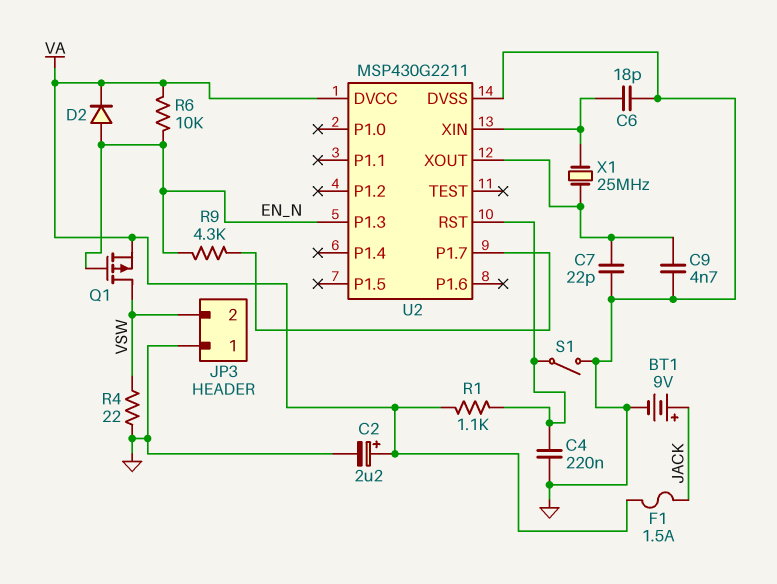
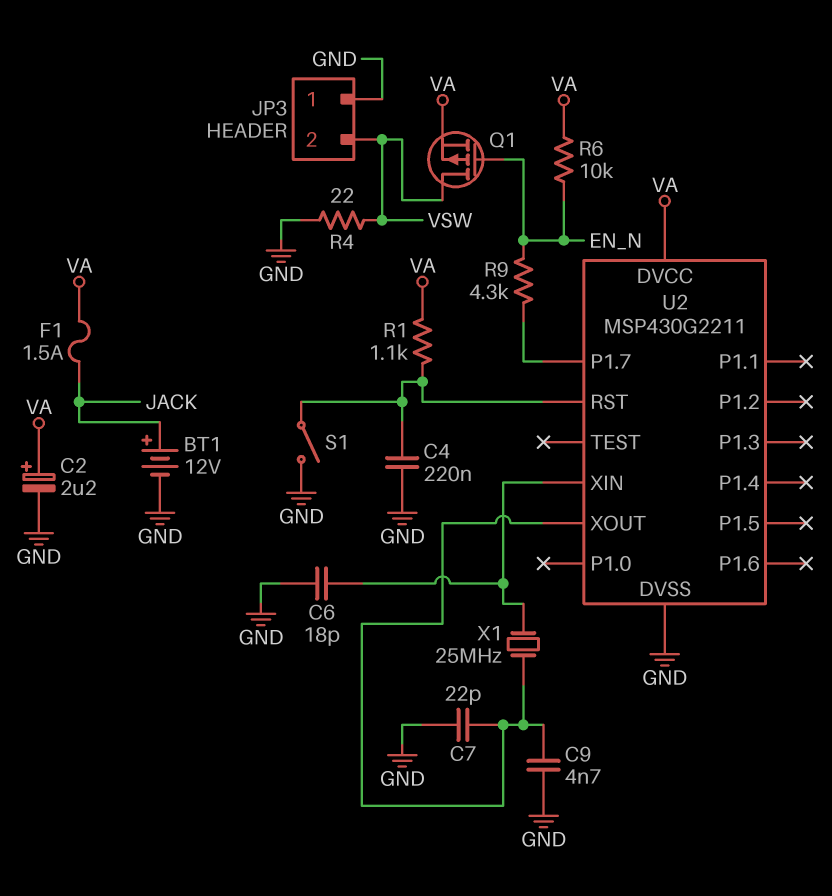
BT1: 9V (plus JACK, minus GND) -> 12V (plus JACK, minus GND)
D2: diode (A EN_N, K VA) -> none
U2 pin P1.3: EN_N -> none

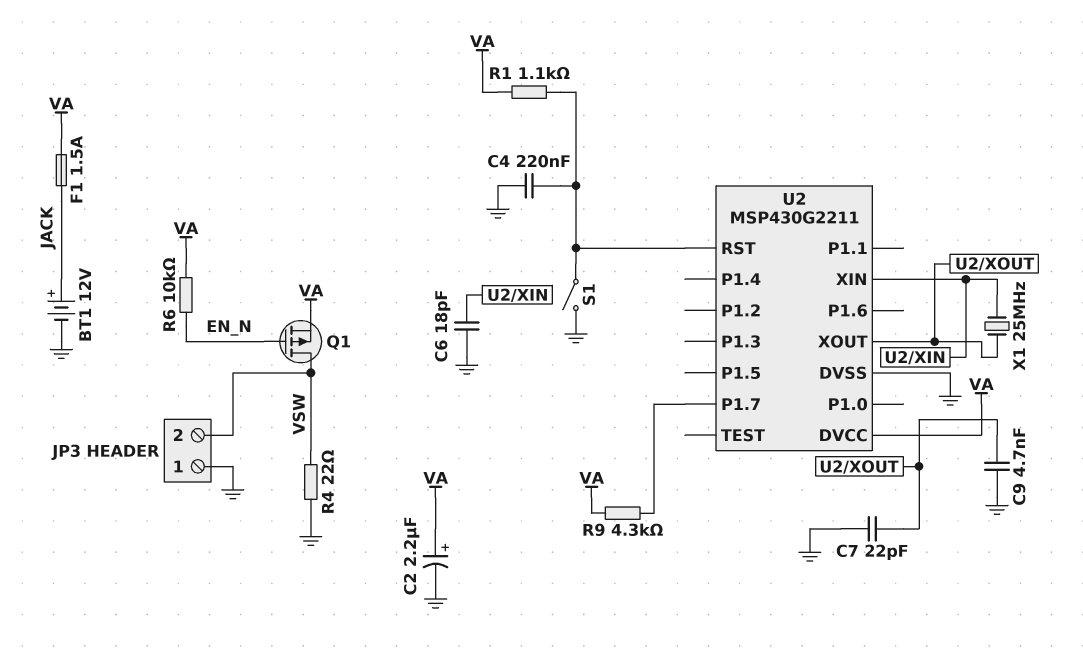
R9: 4.3k (EN_N, U2/P1.7) -> 4.3k (U2/P1.7, VA)

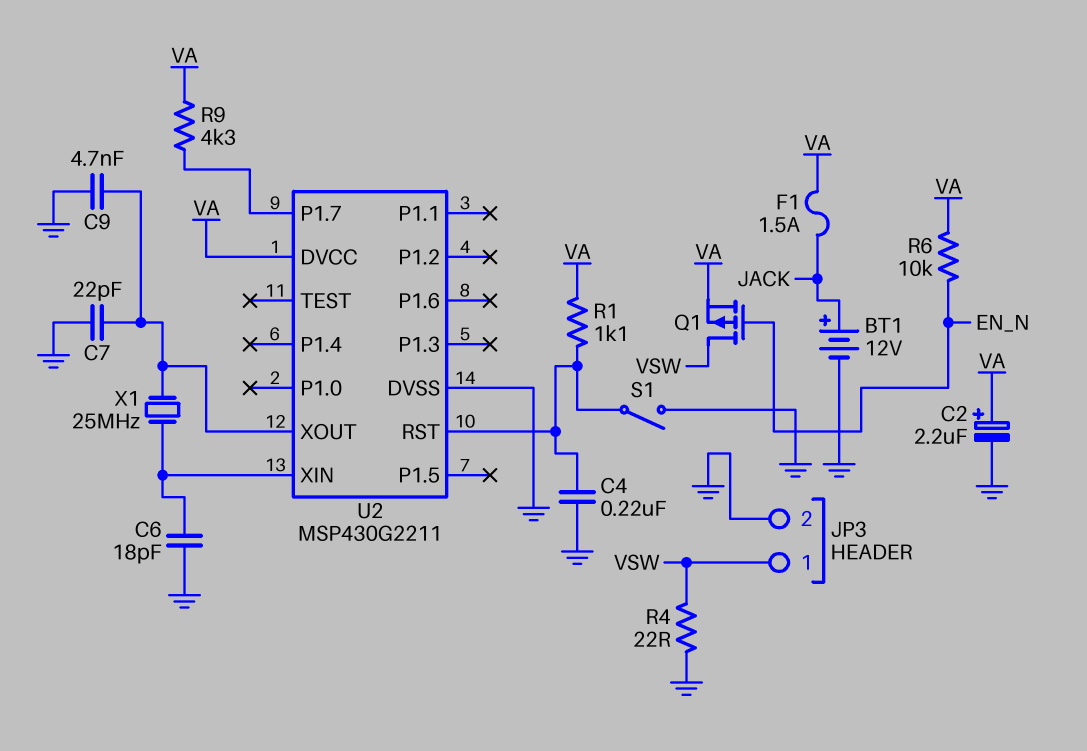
JP3 pin 1: GND -> VSW
JP3 pin 2: VSW -> GND

